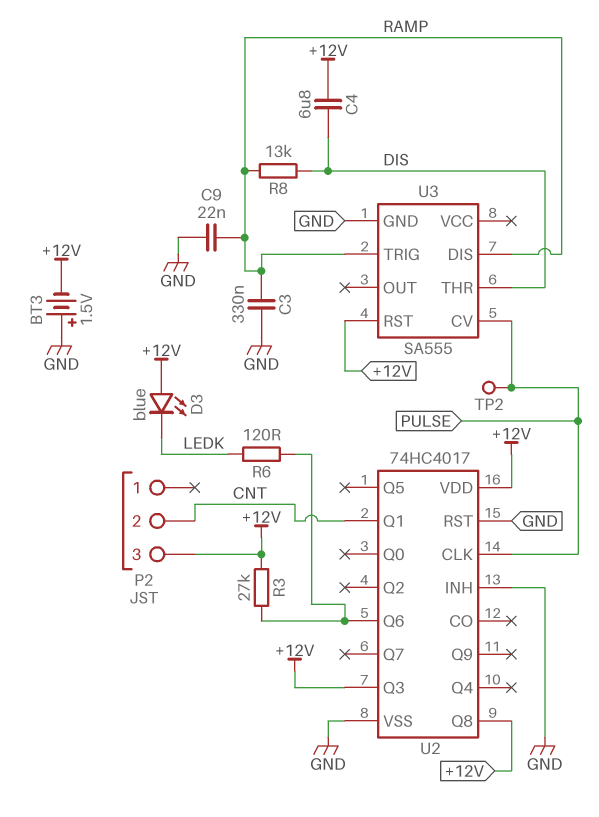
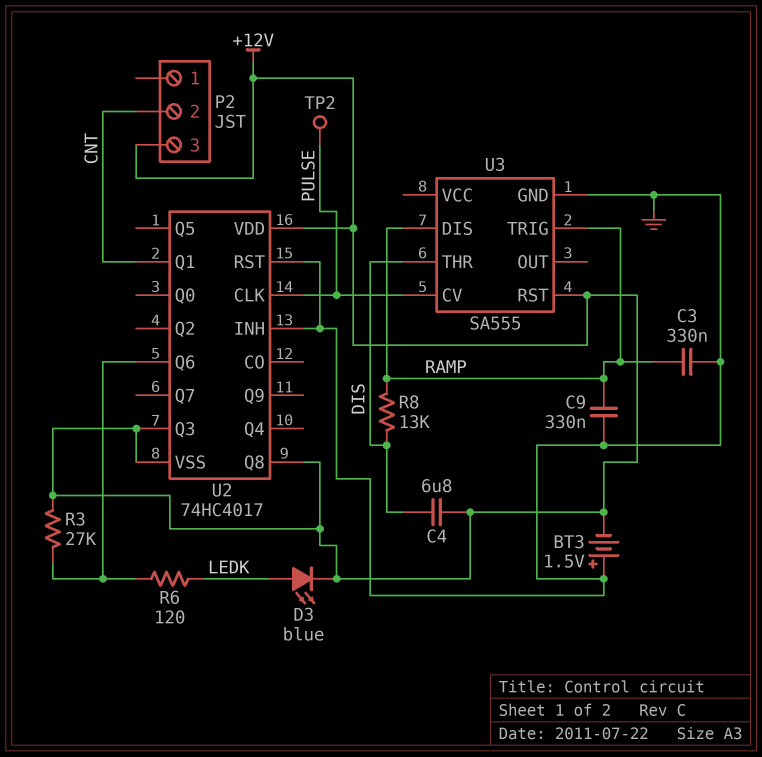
C9: 22nF (GND, RAMP) -> 330nF (GND, RAMP)
D3: LED blue (A +12V, K LEDK) -> LED blue (A LEDK, K +12V)
U2 pin VSS: GND -> +12V

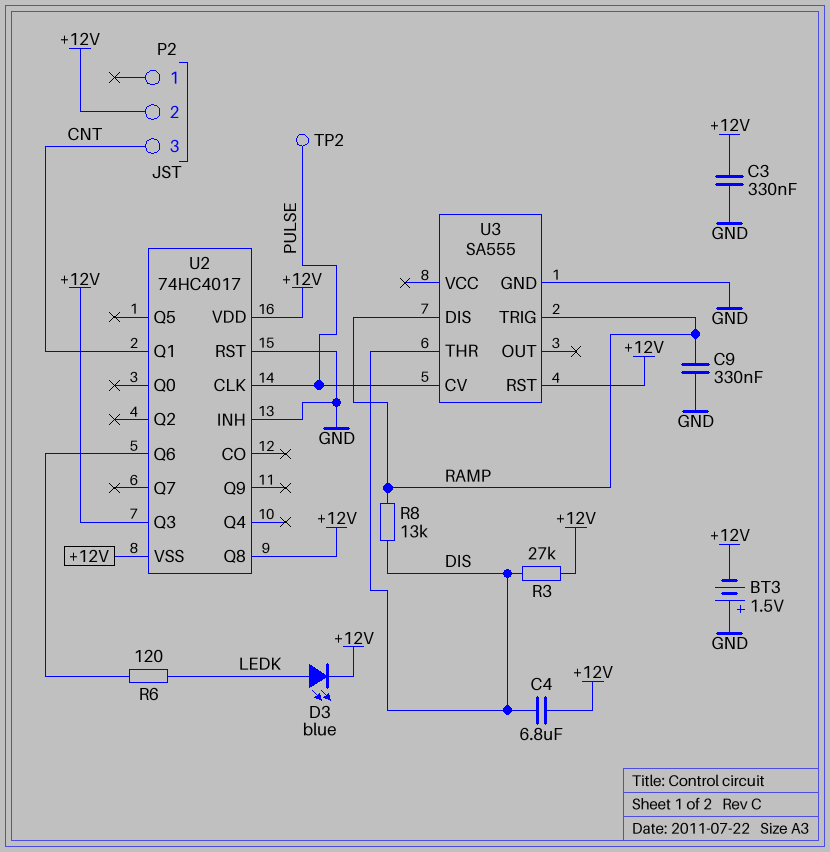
C3: 330nF (GND, RAMP) -> 330nF (+12V, GND)
P2 pin 2: CNT -> +12V
P2 pin 3: +12V -> CNT
R3: 27k (+12V, U2/Q6) -> 27k (+12V, DIS)

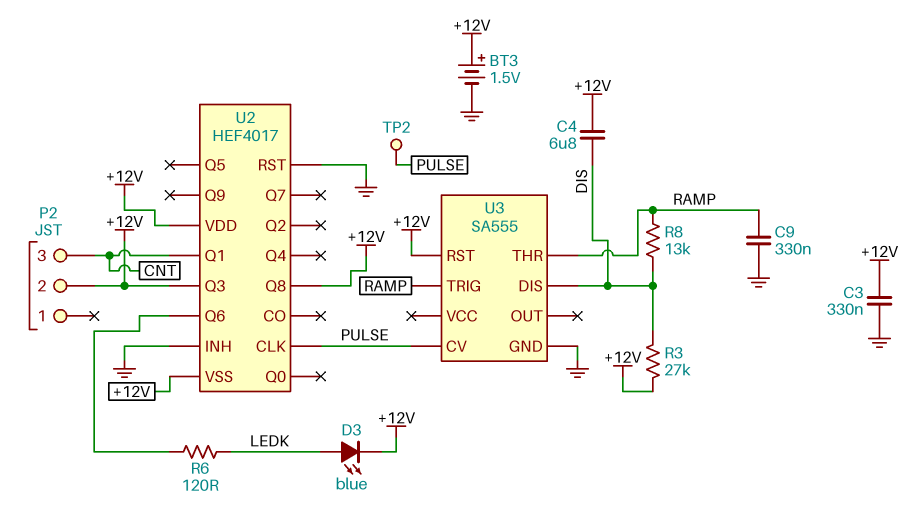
BT3: 1.5V (plus GND, minus +12V) -> 1.5V (plus +12V, minus GND)
U2: 74HC4017 -> HEF4017
U3 pin DIS: RAMP -> DIS
U3 pin THR: DIS -> RAMP

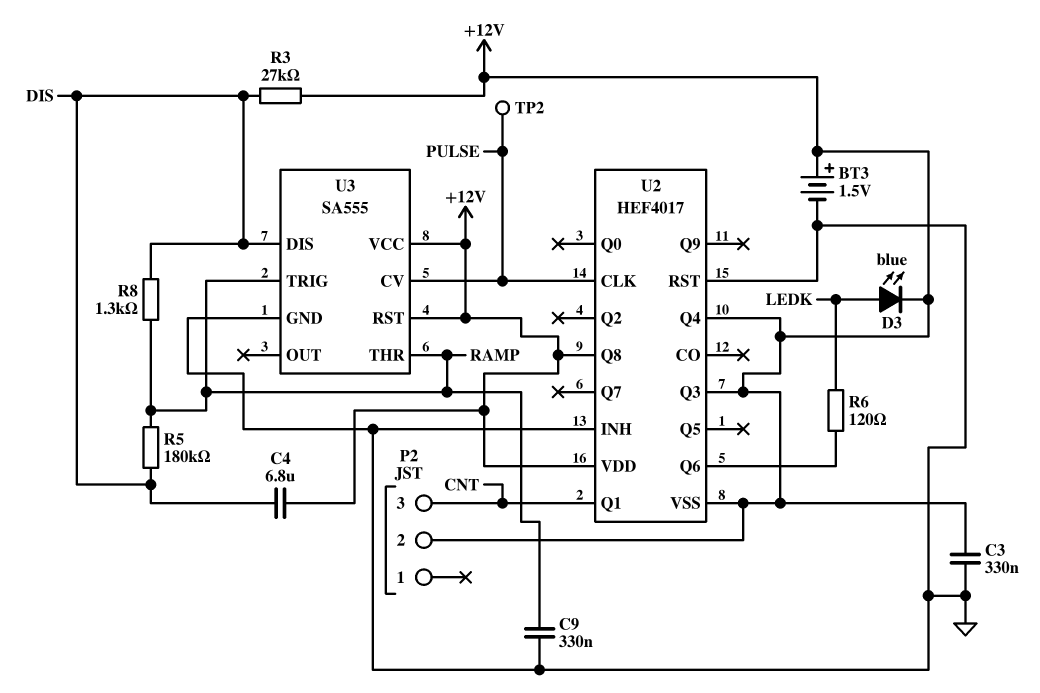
R5: none -> 180k (DIS, RAMP)
R8: 13k (DIS, RAMP) -> 1.3k (DIS, RAMP)
U2 pin Q4: none -> +12V
U3 pin VCC: none -> +12V

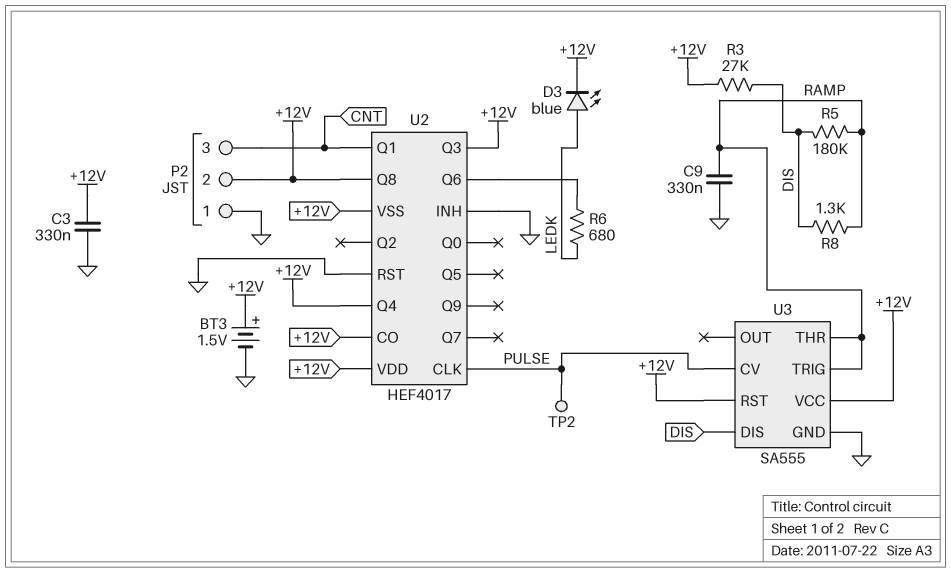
C4: 6.8uF (+12V, DIS) -> none
P2 pin 1: none -> GND
R6: 120 (LEDK, U2/Q6) -> 680 (LEDK, U2/Q6)
U2 pin CO: none -> +12V

